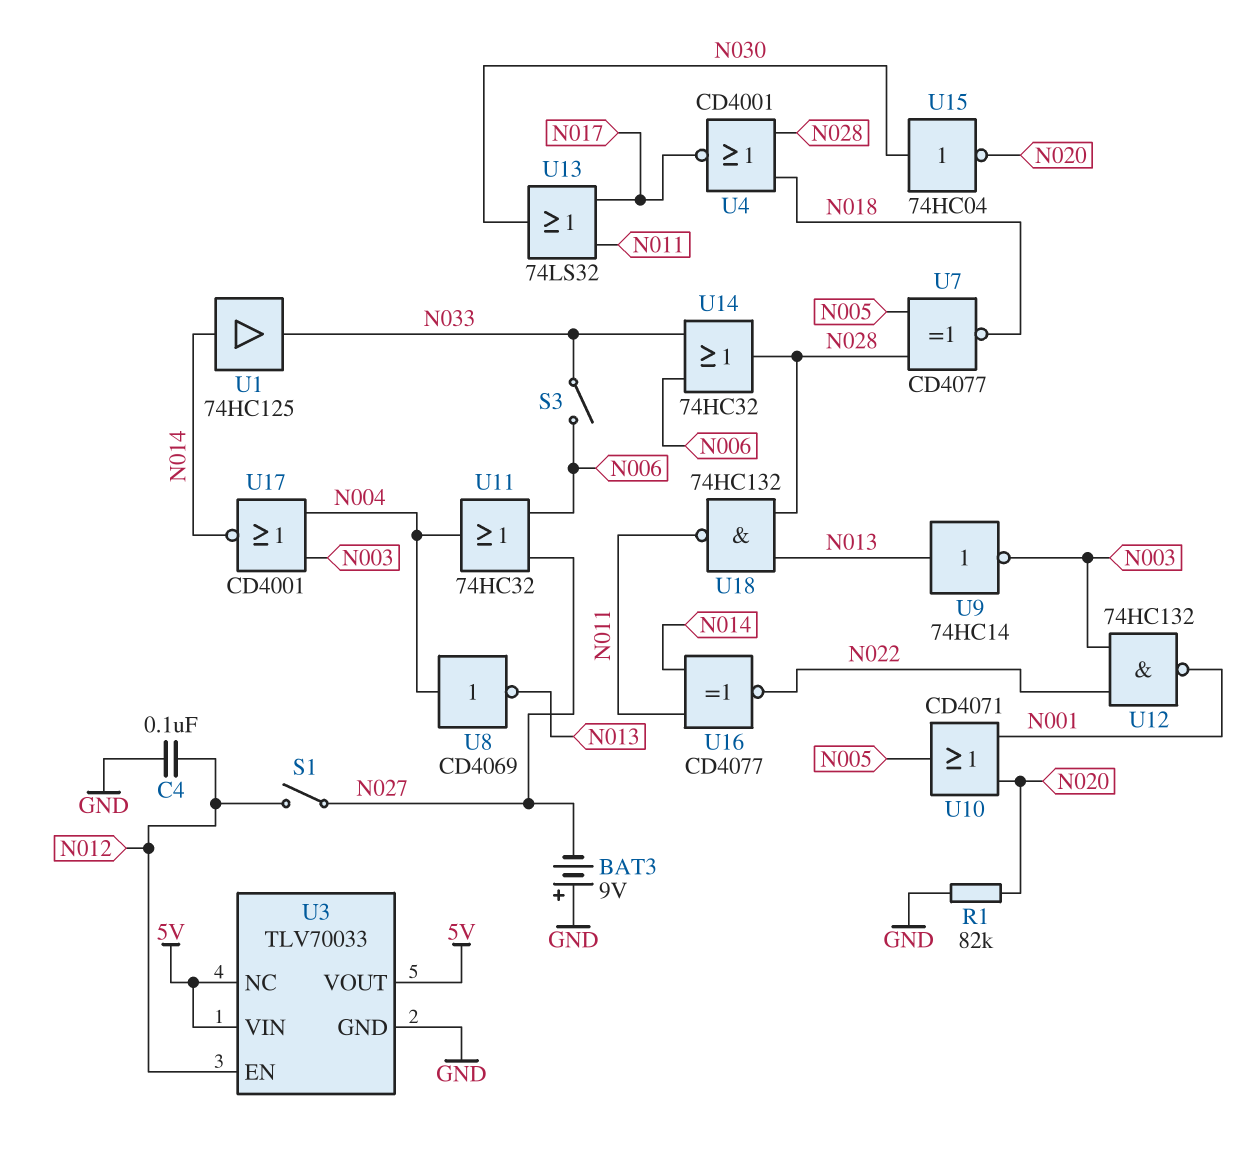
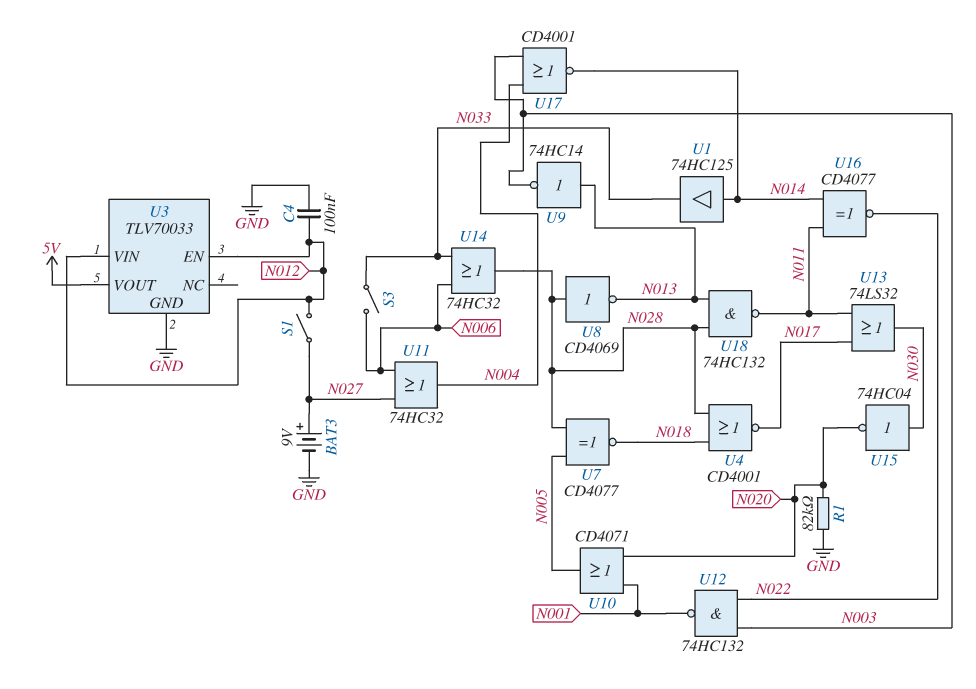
BAT3: 9V (plus GND, minus N027) -> 9V (plus N027, minus GND)
U3 pin NC: 5V -> none
U3 pin VIN: 5V -> N012
U8: NOT CD4069 (in N004, out N013) -> NOT CD4069 (in N028, out N013)

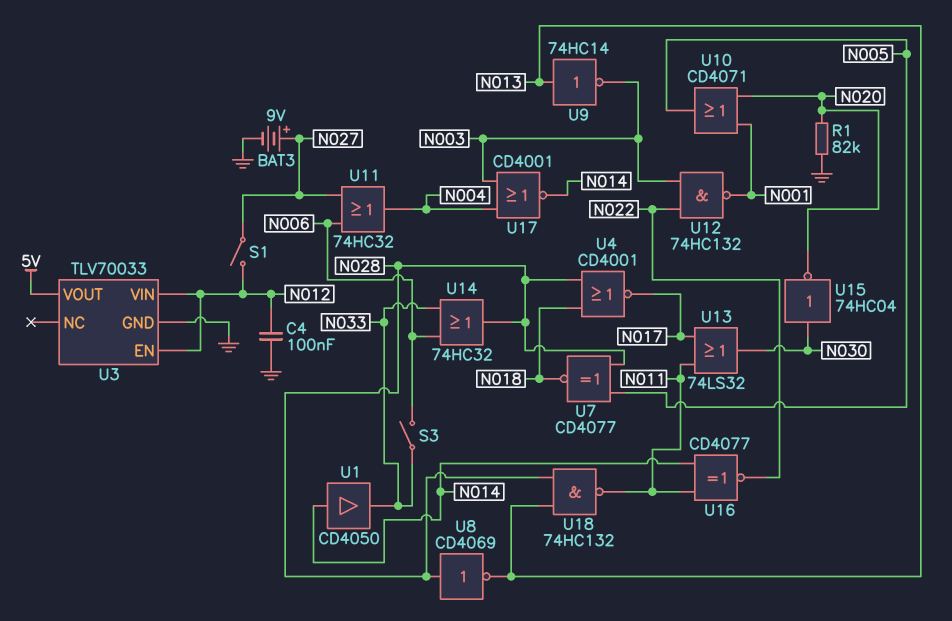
U1: buffer 74HC125 (in N014, out N033) -> buffer CD4050 (in N014, out N033)

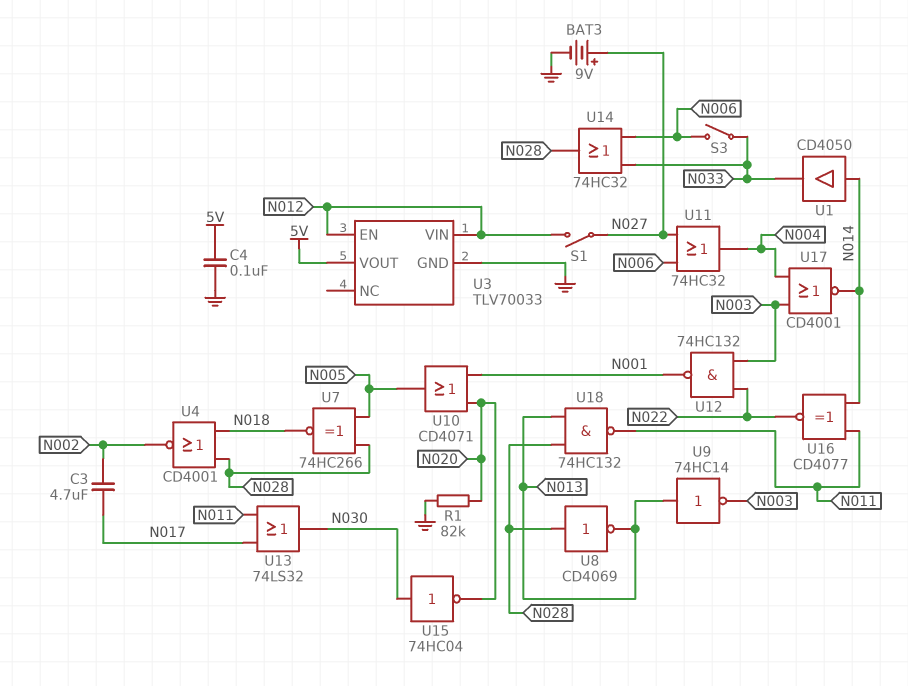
C3: none -> 4.7uF (N002, N017)
C4: 100nF (GND, N012) -> 100nF (5V, GND)
U4: NOR CD4001 (in N018, in N028, out N017) -> NOR CD4001 (in N018, in N028, out N002)
U7: XNOR CD4077 (in N005, in N028, out N018) -> XNOR 74HC266 (in N005, in N028, out N018)

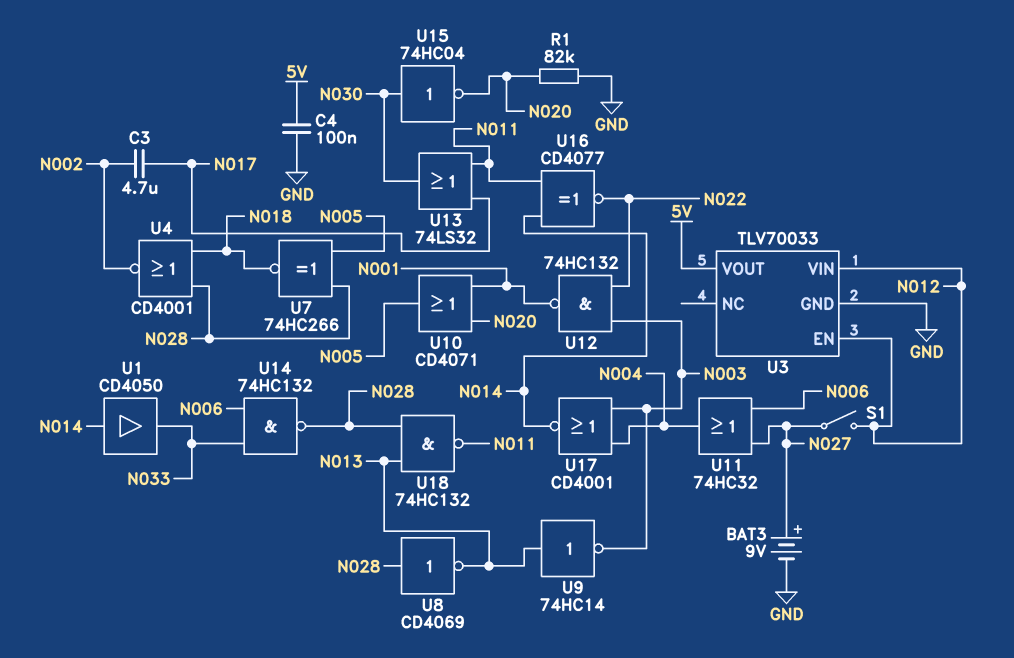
S3: switch (N006, N033) -> none
U14: OR 74HC32 (in N006, in N033, out N028) -> NAND 74HC132 (in N006, in N033, out N028)

